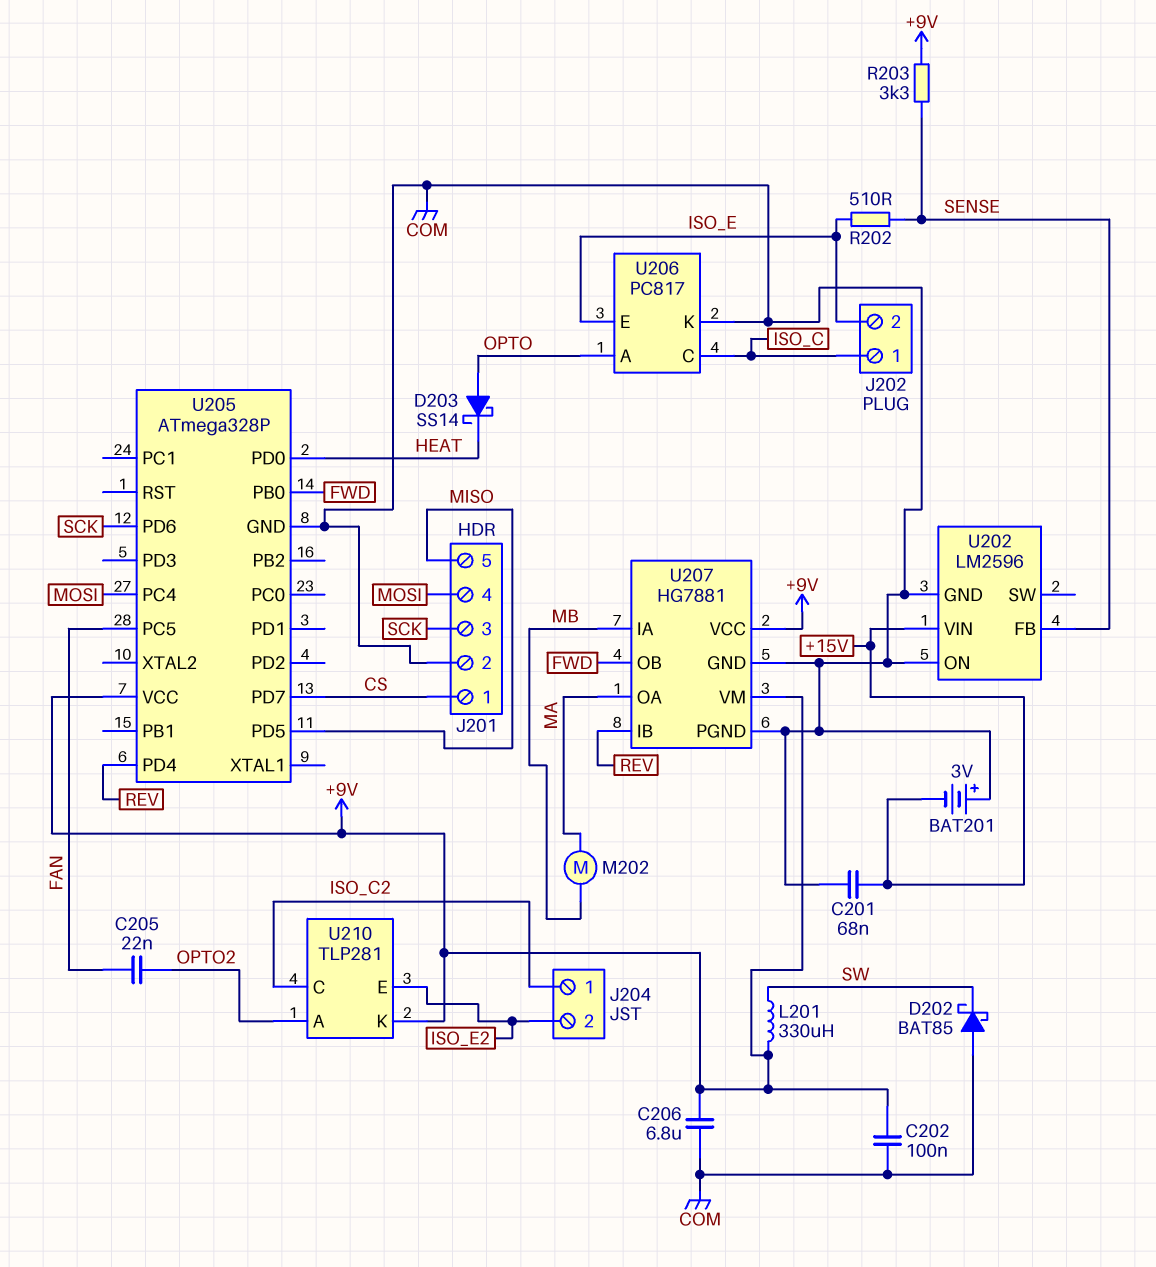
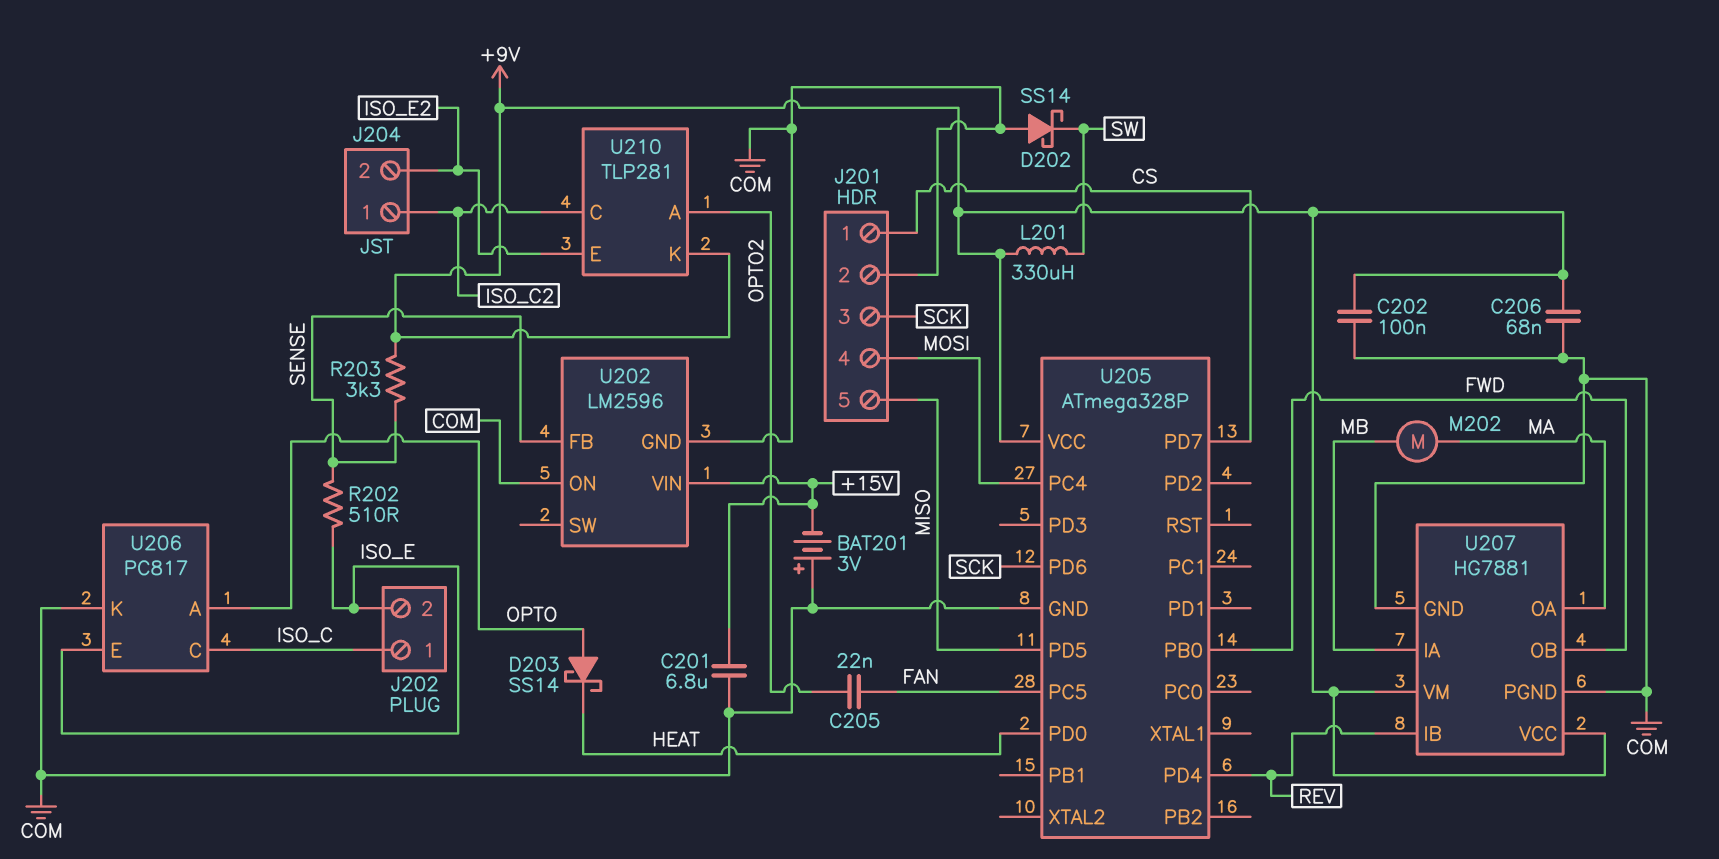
C201: 68nF (+15V, COM) -> 6.8uF (+15V, COM)
C206: 6.8uF (+9V, COM) -> 68nF (+9V, COM)
D202: schottky BAT85 (A COM, K SW) -> schottky SS14 (A COM, K SW)

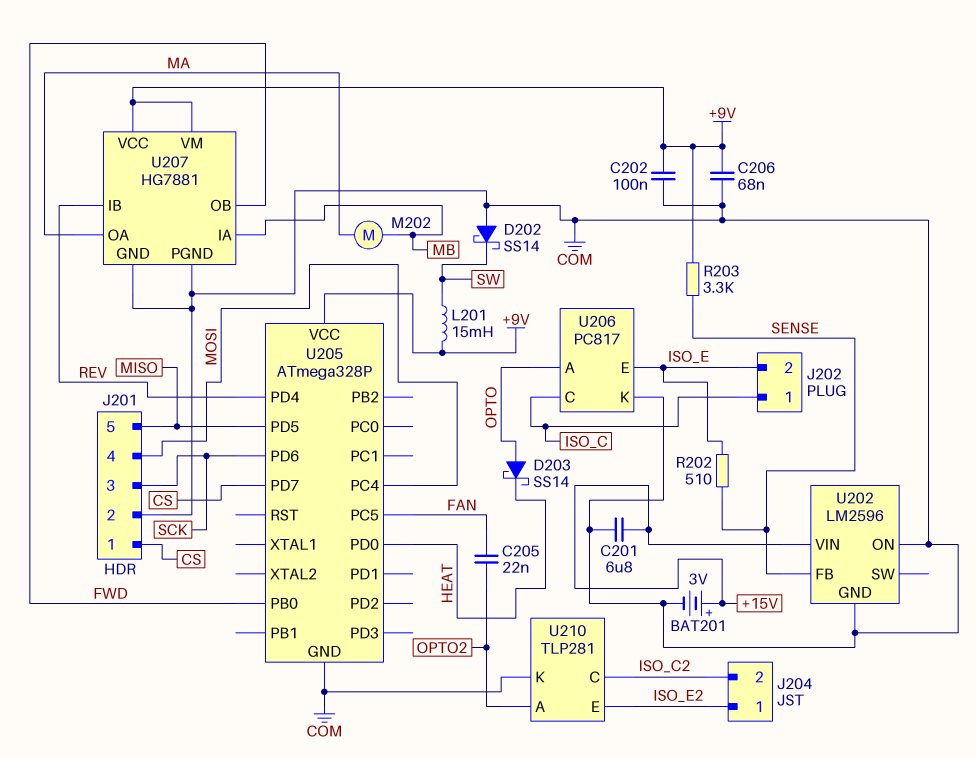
BAT201: 3V (plus COM, minus +15V) -> 3V (plus +15V, minus COM)
J204 pin 1: ISO_C2 -> ISO_E2
J204 pin 2: ISO_E2 -> ISO_C2
L201: 330uH (+9V, SW) -> 15mH (+9V, SW)
U210 pin K: +9V -> COM

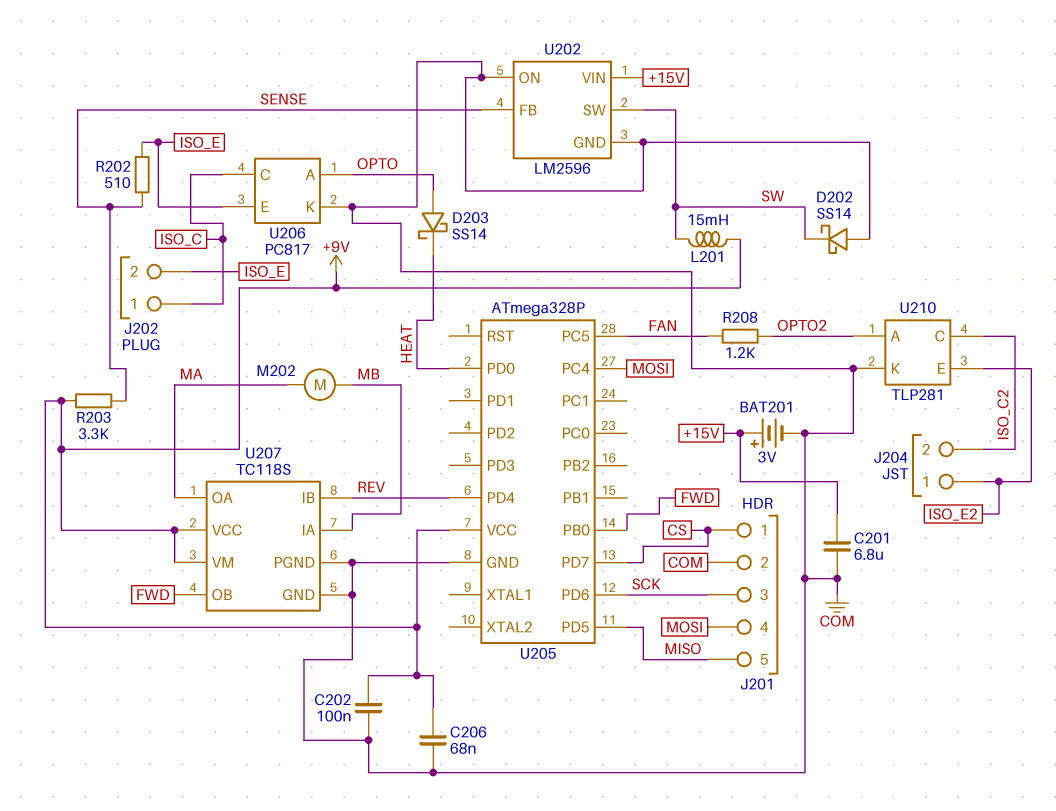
C205: 22nF (FAN, OPTO2) -> none
R208: none -> 1.2k (FAN, OPTO2)
U202 pin SW: none -> SW
U207: HG7881 -> TC118S

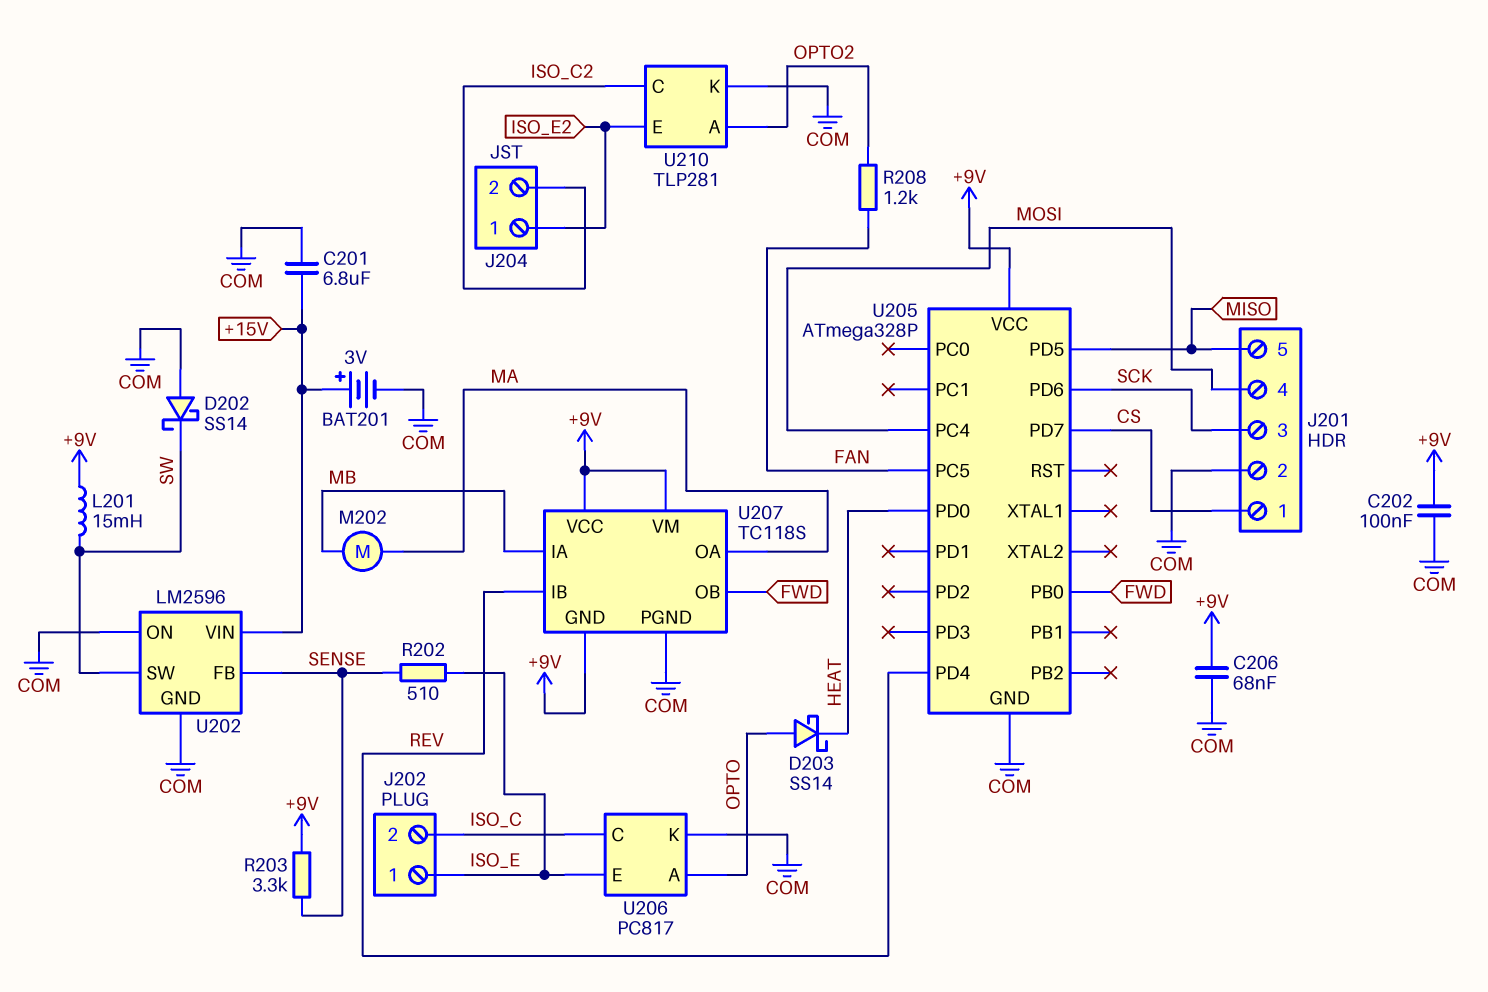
J202 pin 1: ISO_C -> ISO_E
J202 pin 2: ISO_E -> ISO_C
U207 pin GND: COM -> +9V

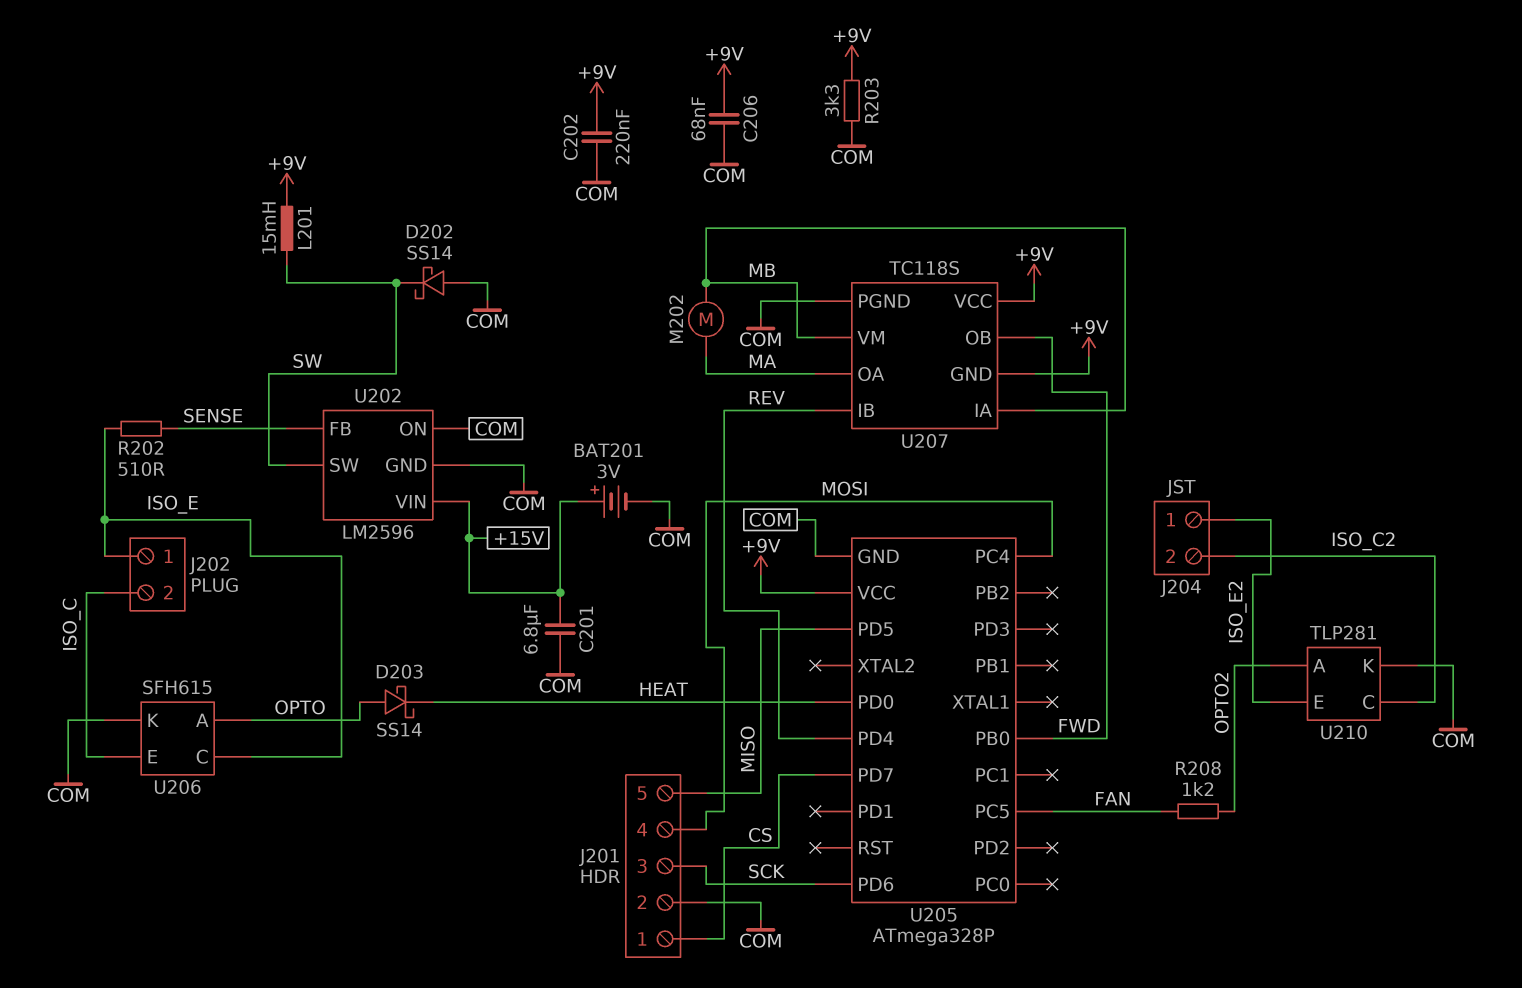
C202: 100nF (+9V, COM) -> 220nF (+9V, COM)
R203: 3.3k (+9V, SENSE) -> 3.3k (+9V, COM)
U206: PC817 -> SFH615
U206 pin C: ISO_C -> ISO_E
U206 pin E: ISO_E -> ISO_C
U207 pin VM: +9V -> MB

